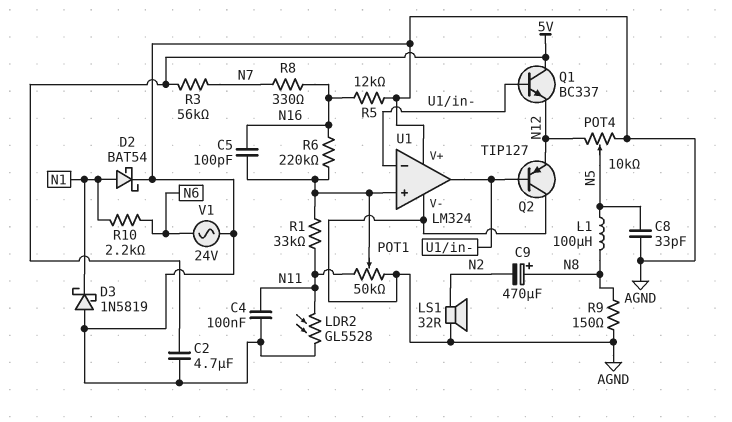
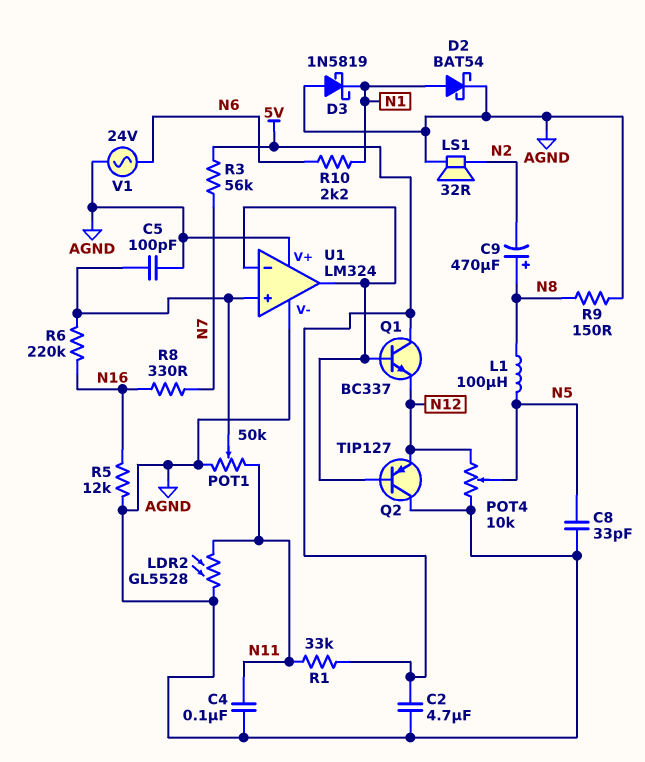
C5: 100pF (N16, U1/in+) -> 100pF (AGND, U1/in+)
R1: 33k (N11, U1/in+) -> 33k (5V, N11)

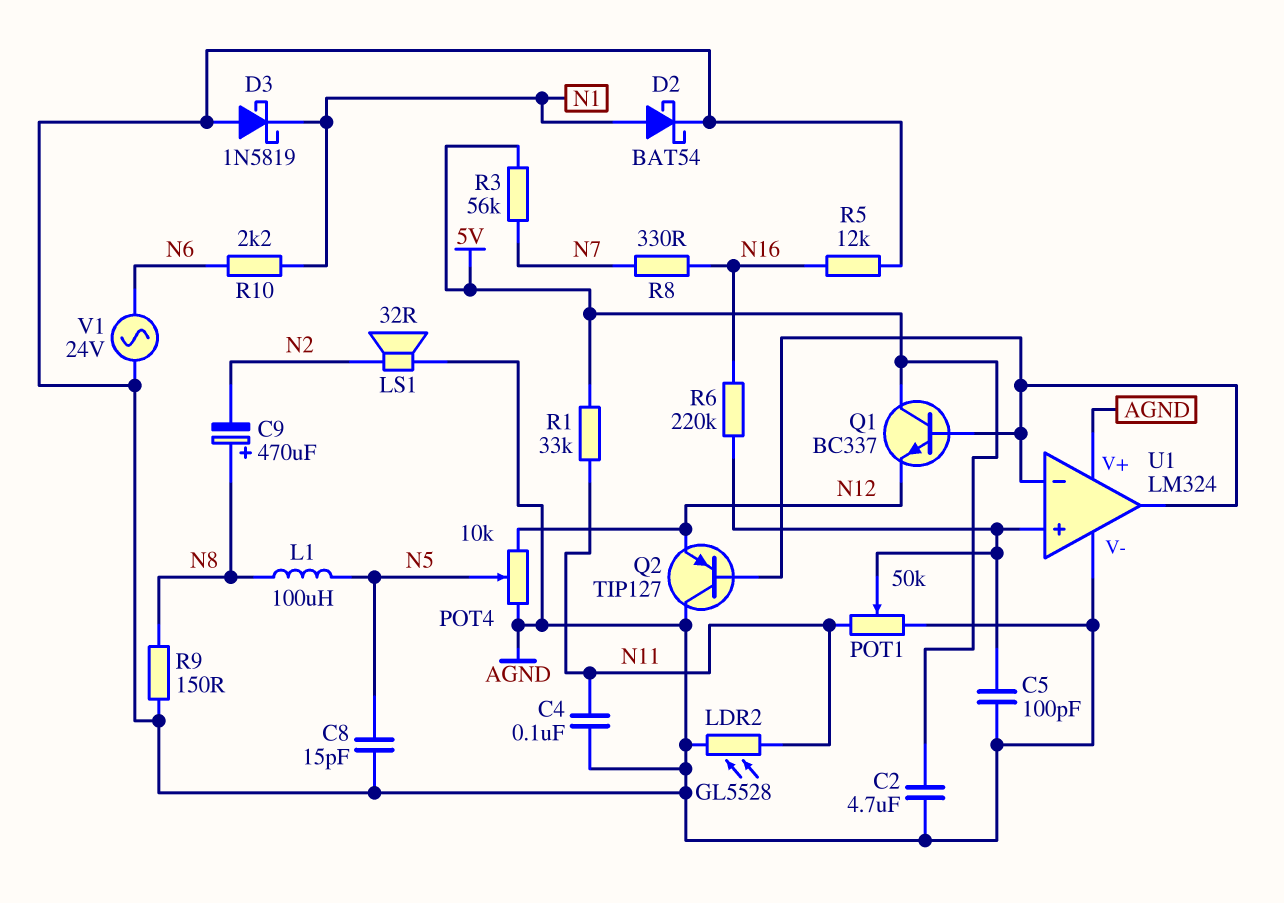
C8: 33pF (AGND, N5) -> 15pF (AGND, N5)

